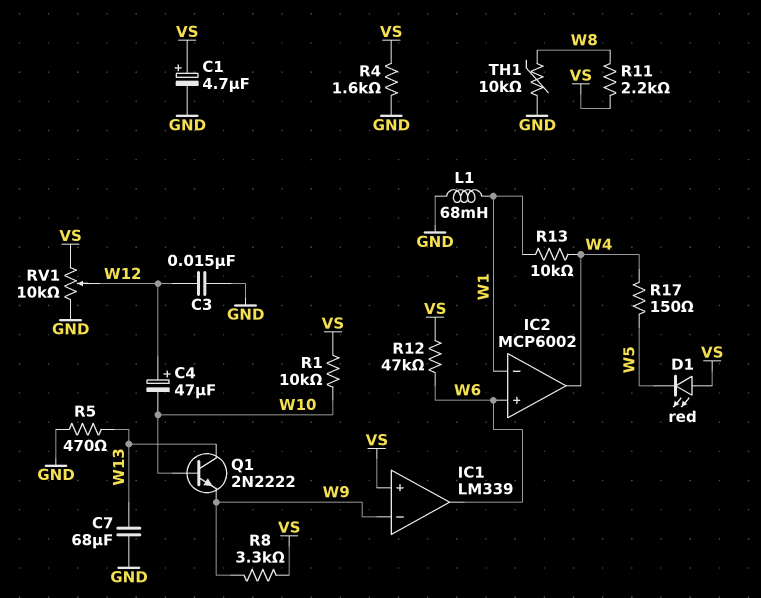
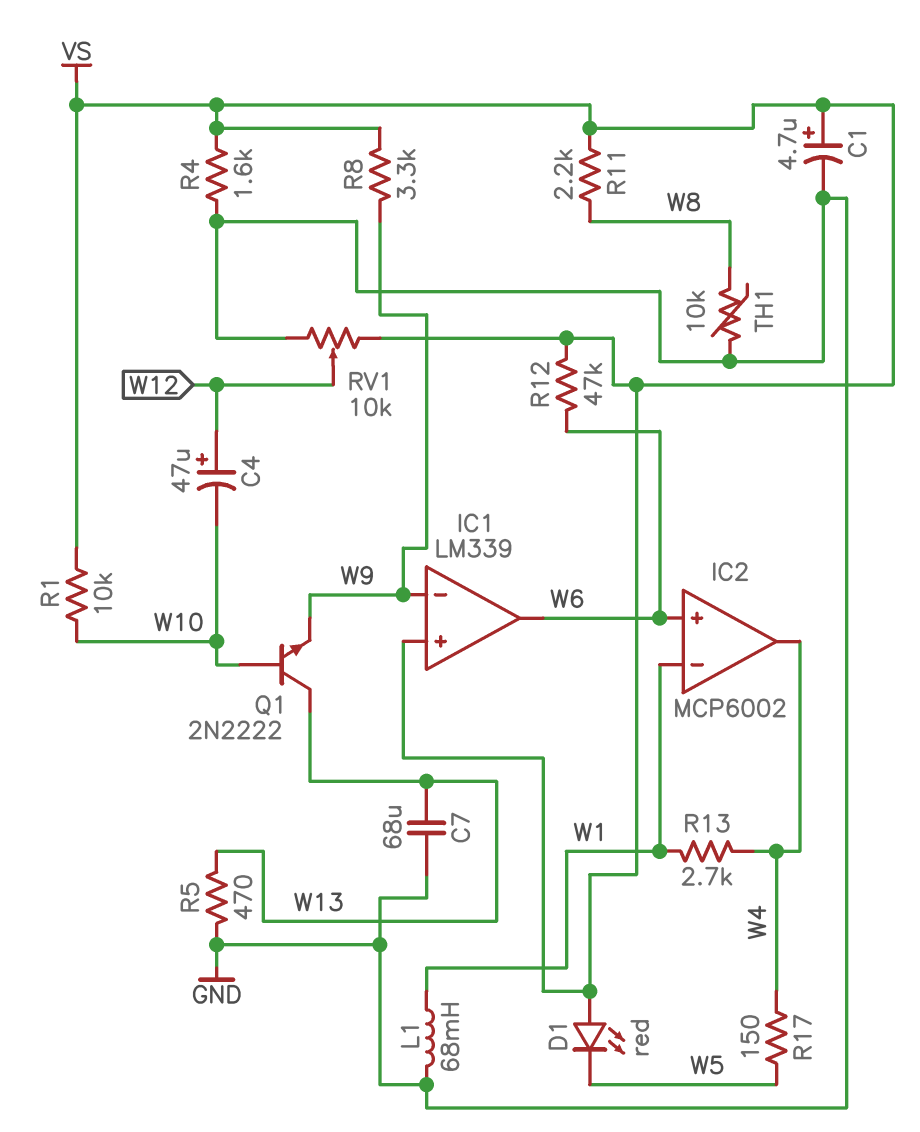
C3: 15nF (GND, W12) -> none
R13: 10k (W1, W4) -> 2.7k (W1, W4)

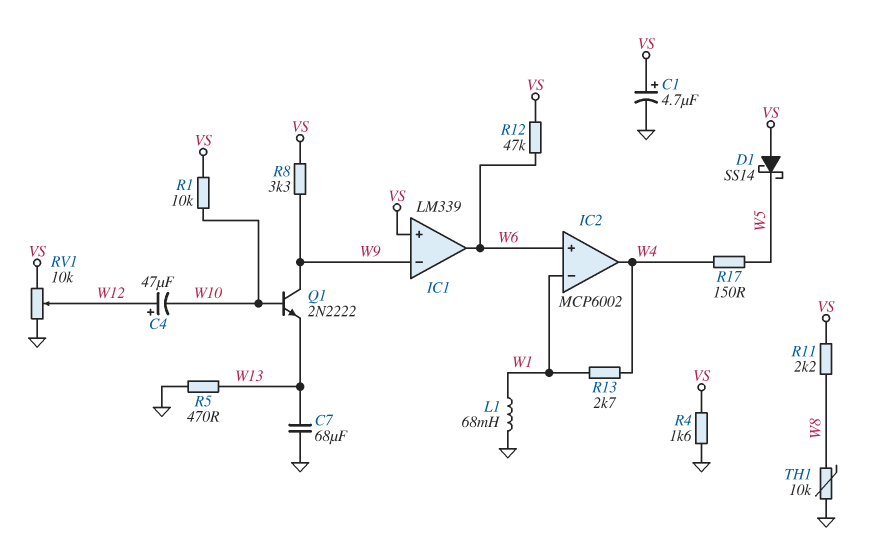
D1: LED red (A VS, K W5) -> schottky SS14 (A VS, K W5)
Q1: NPN 2N2222 (B W10, C W13, E W9) -> NPN 2N2222 (B W10, C W9, E W13)

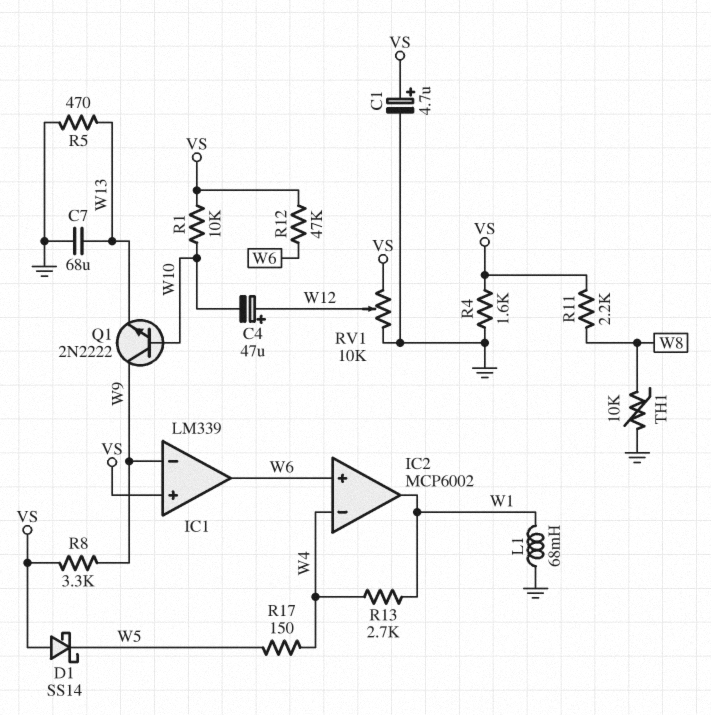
IC2 pin in-: W1 -> W4
IC2 pin out: W4 -> W1

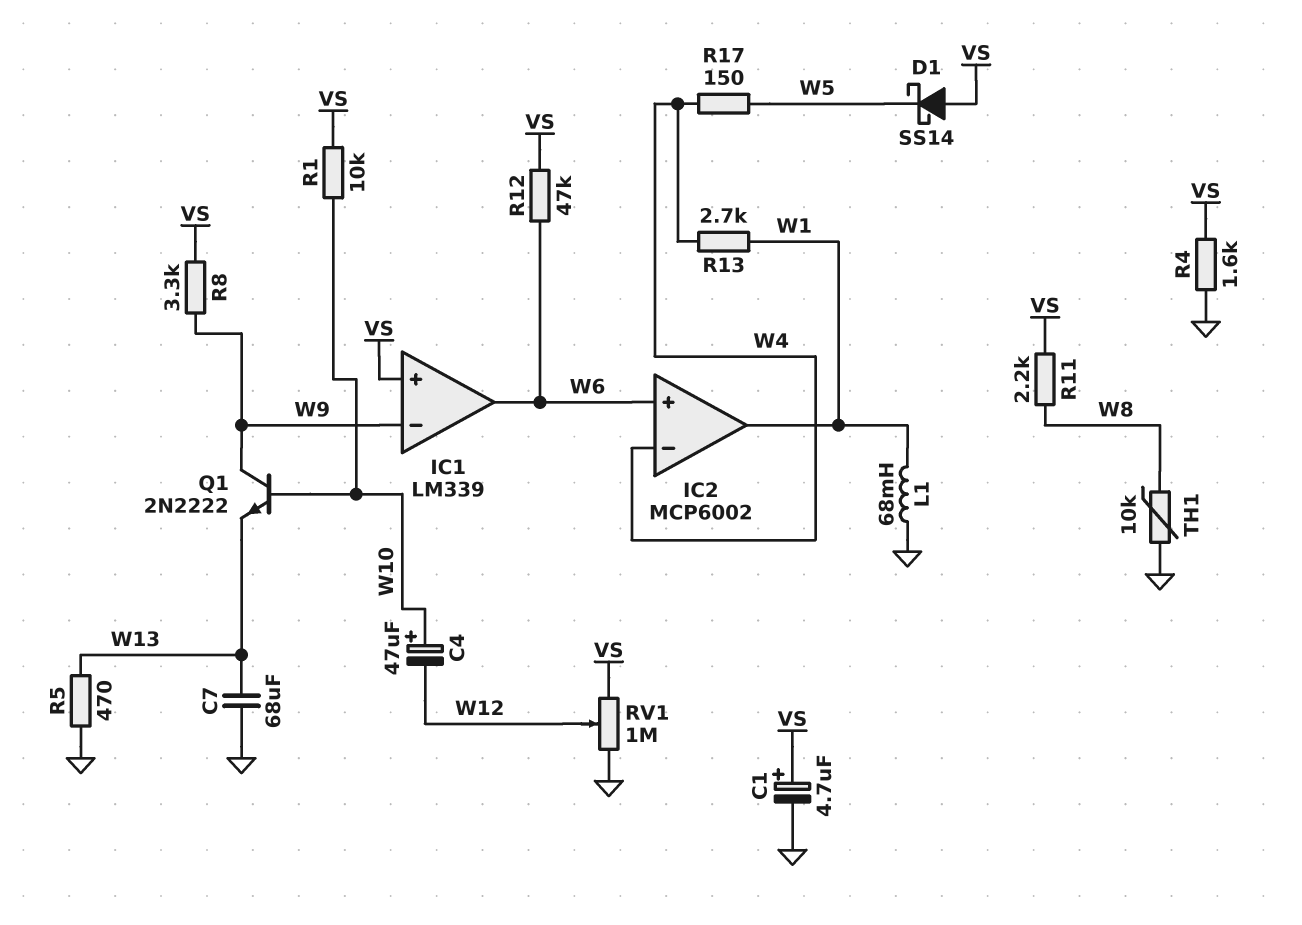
C4: 47uF (plus W12, minus W10) -> 47uF (plus W10, minus W12)
RV1: 10k (GND, VS, wiper W12) -> 1M (GND, VS, wiper W12)

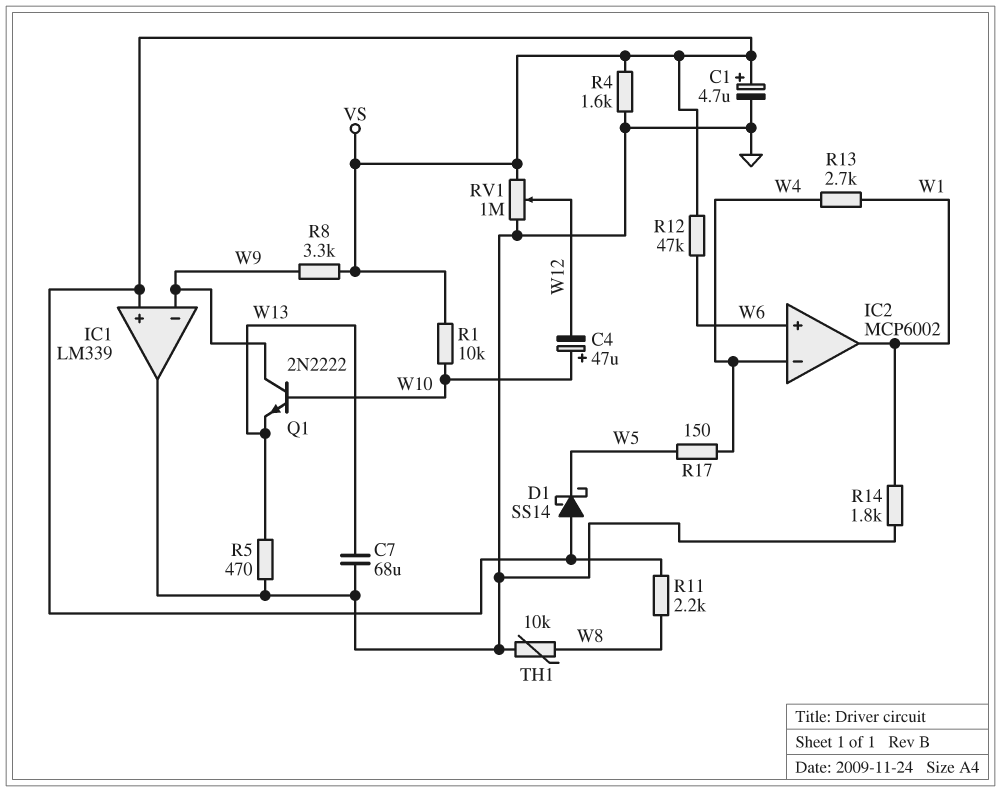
IC1 pin out: W6 -> GND
L1: 68mH (GND, W1) -> none
R14: none -> 1.8k (GND, W1)

